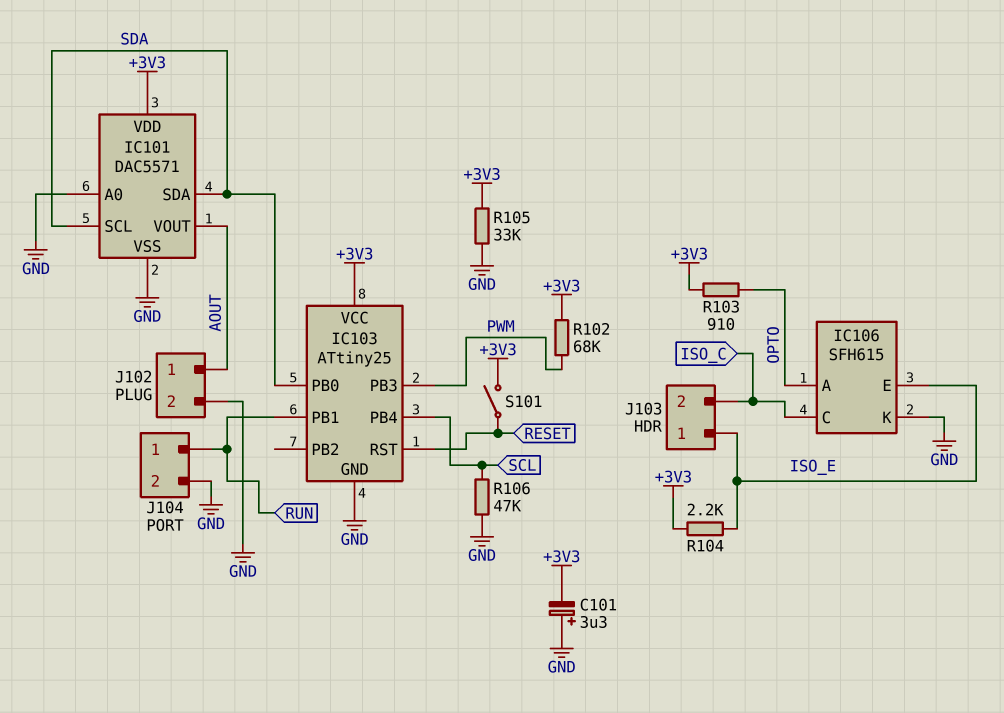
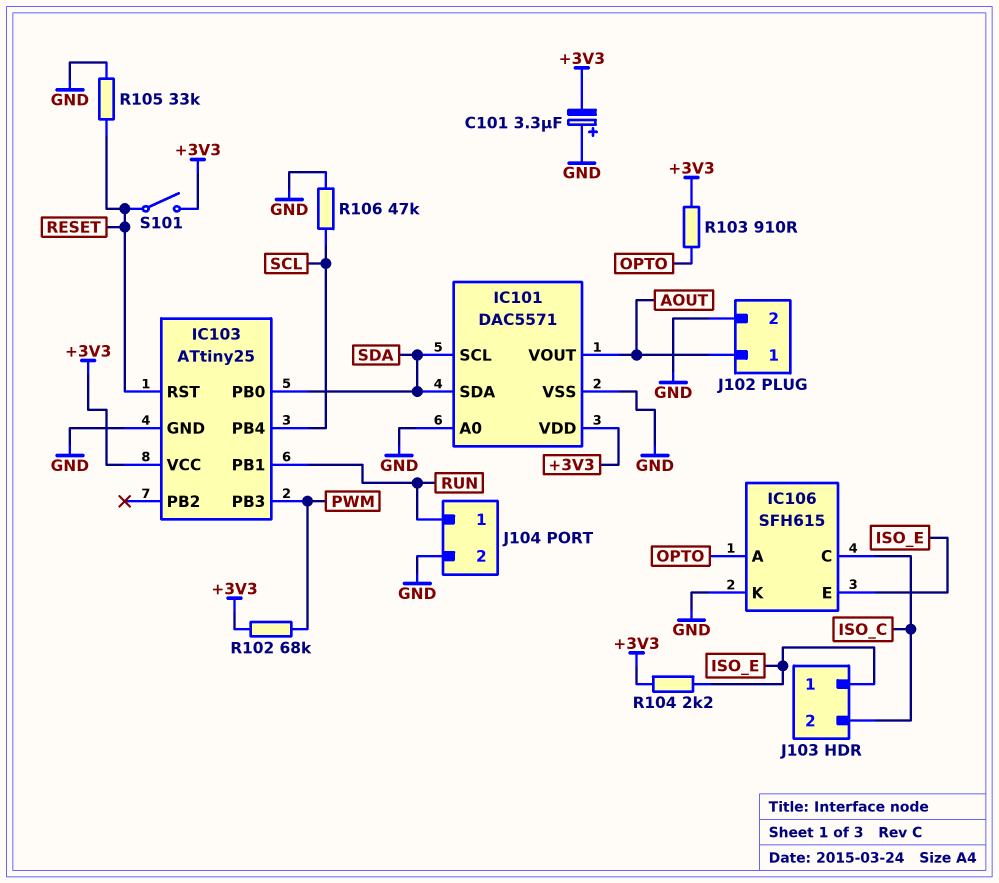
R105: 33k (+3V3, GND) -> 33k (GND, RESET)

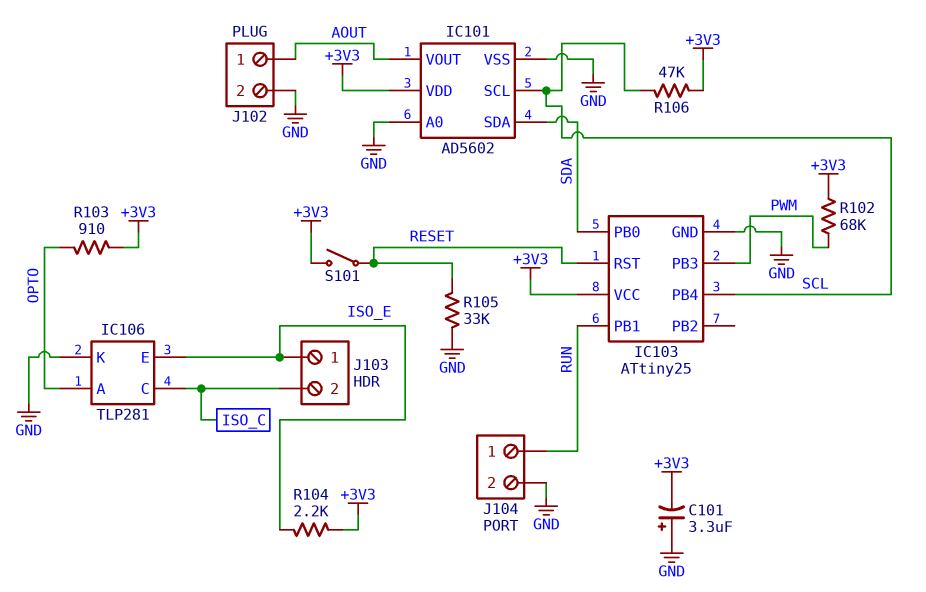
IC101: DAC5571 -> AD5602
IC101 pin SCL: SDA -> SCL
IC106: SFH615 -> TLP281
R106: 47k (GND, SCL) -> 47k (+3V3, SCL)

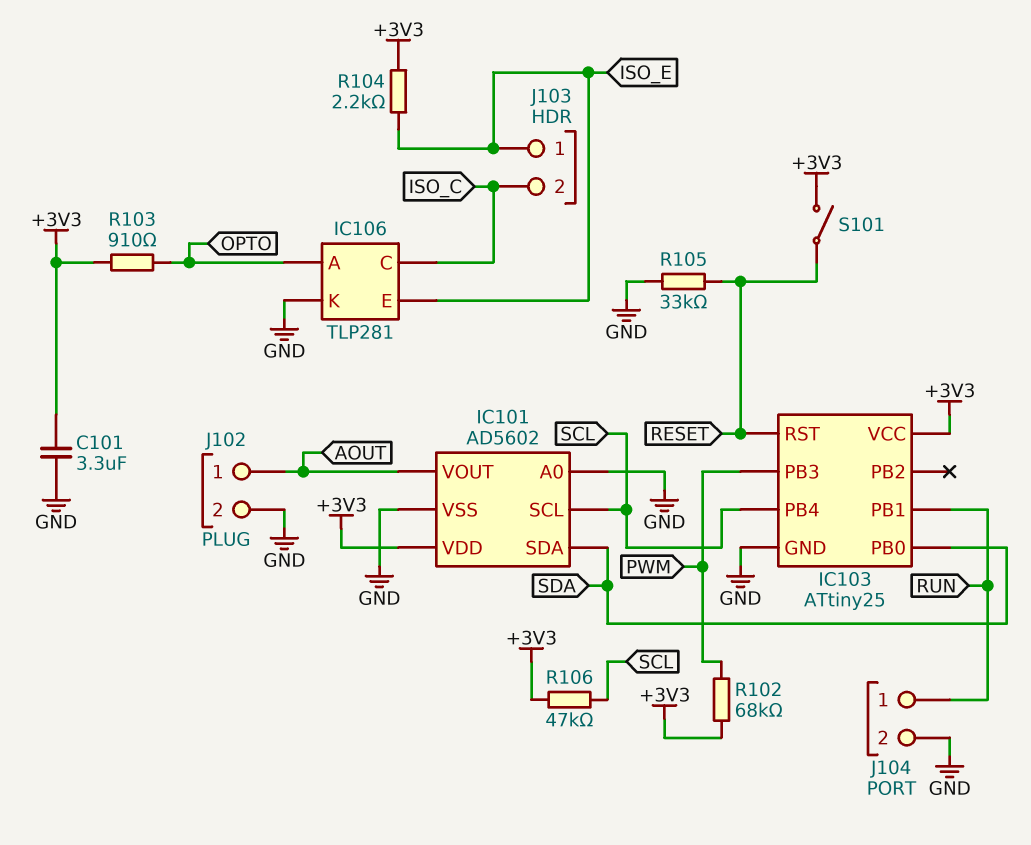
C101: 3.3uF (plus GND, minus +3V3) -> 3.3uF (+3V3, GND)

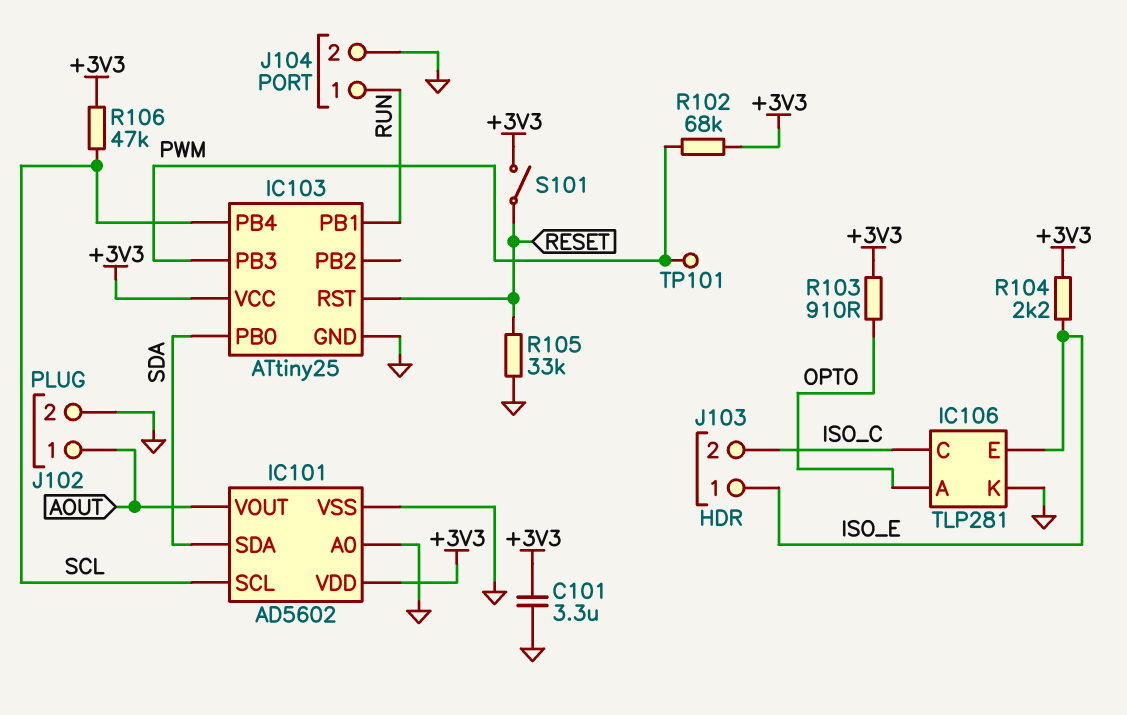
TP101: none -> test point (PWM)

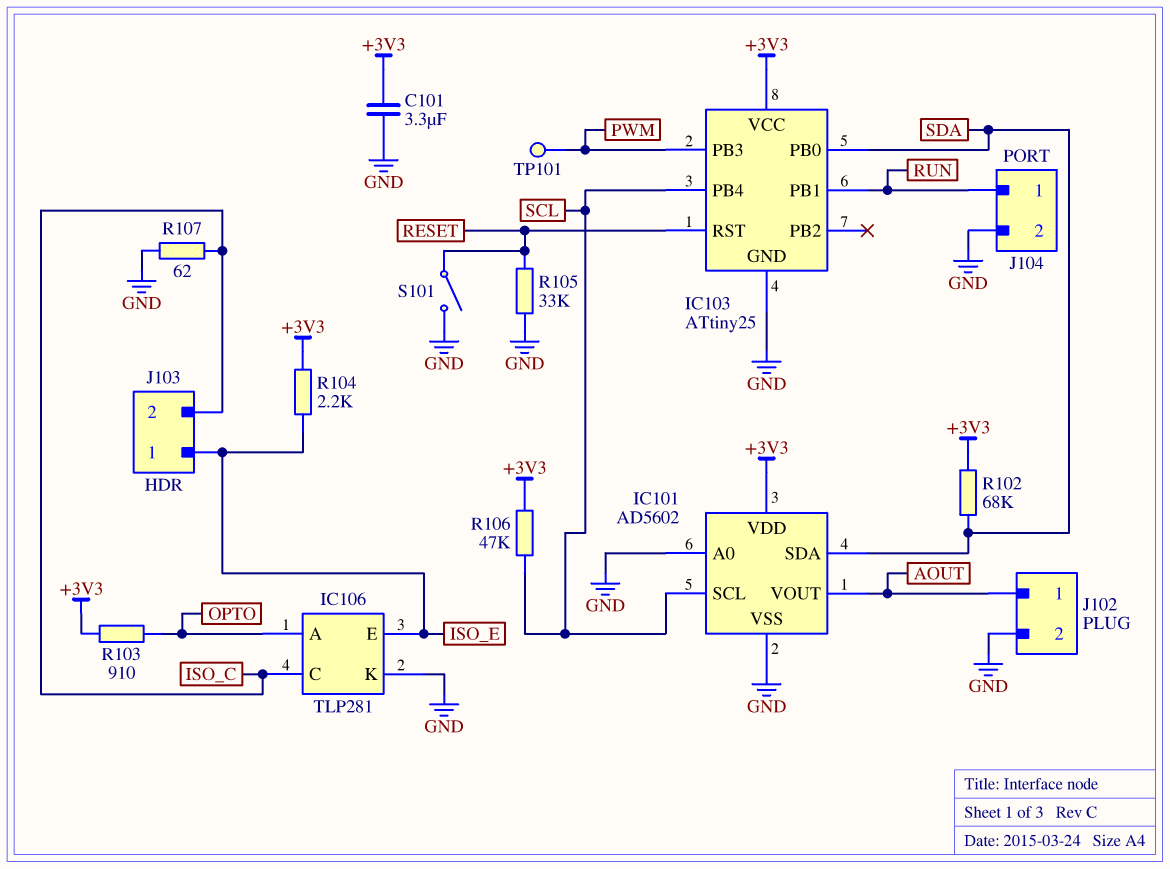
R102: 68k (+3V3, PWM) -> 68k (+3V3, SDA)
R107: none -> 62 (GND, ISO_C)
S101: switch (+3V3, RESET) -> switch (GND, RESET)

